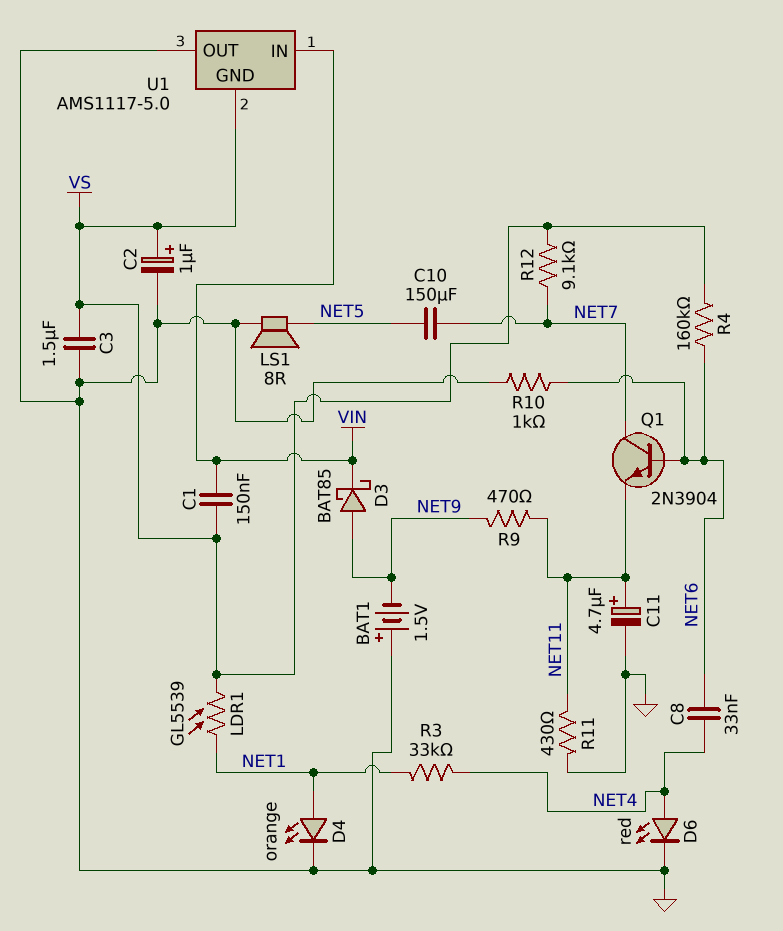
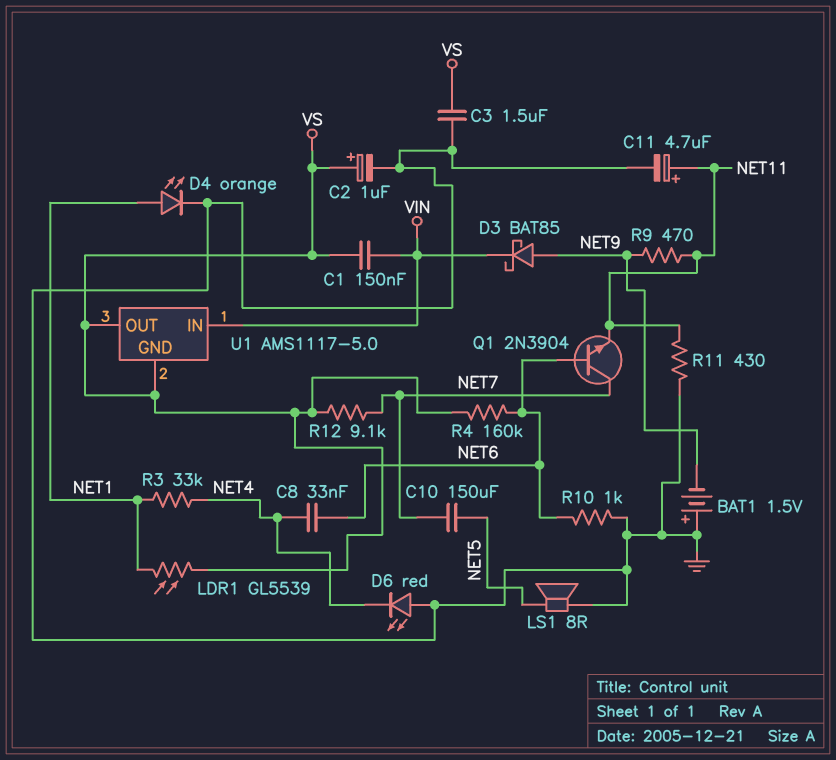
D6: LED red (A NET4, K GND) -> LED red (A GND, K NET4)
U1 pin OUT: GND -> VS

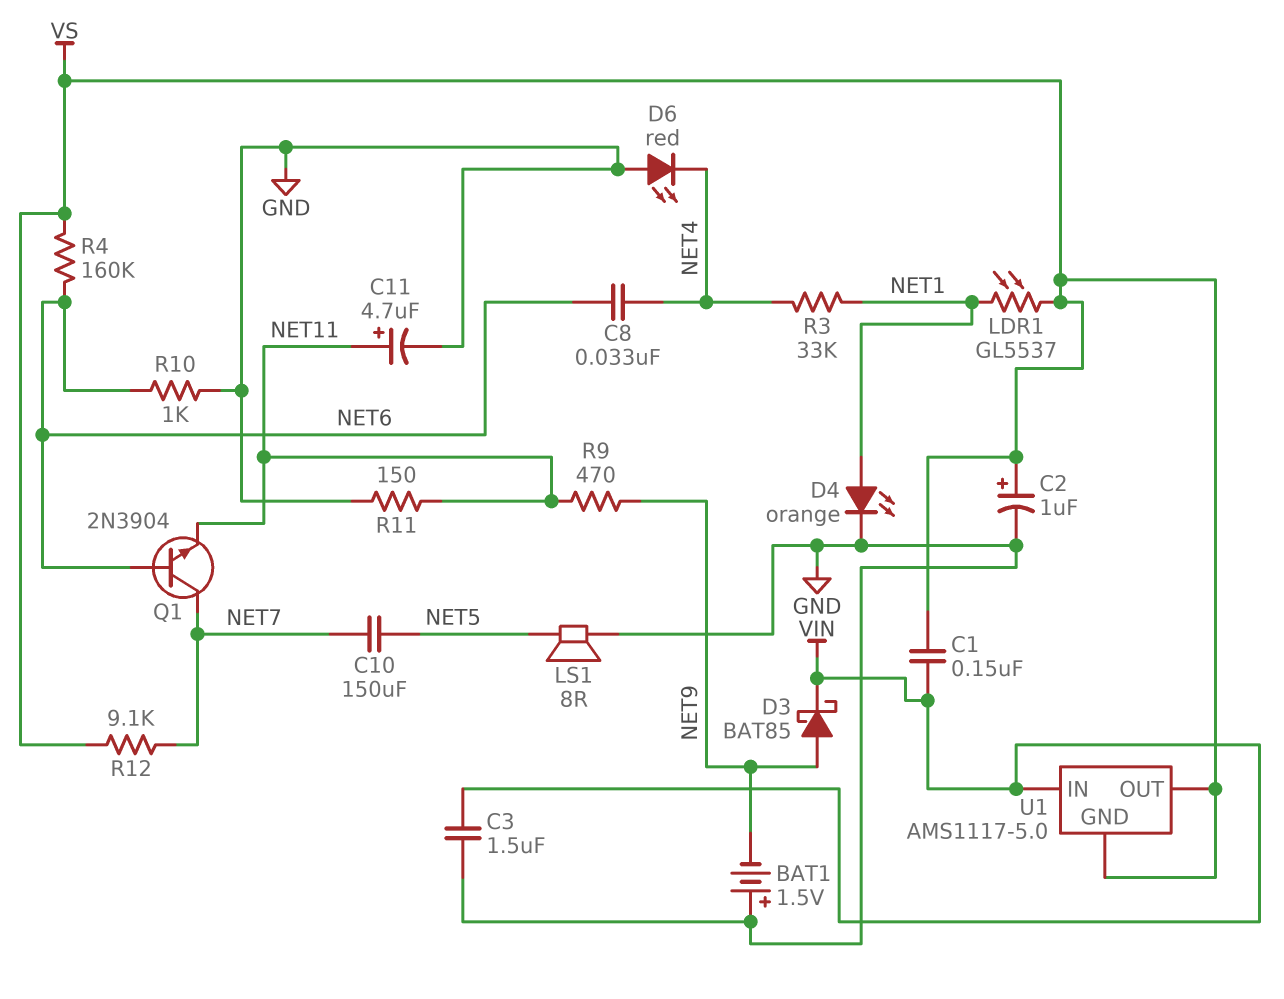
C3: 1.5uF (GND, VS) -> 1.5uF (GND, VIN)
LDR1: GL5539 (NET1, VS) -> GL5537 (NET1, VS)
R11: 430 (GND, NET11) -> 150 (GND, NET11)

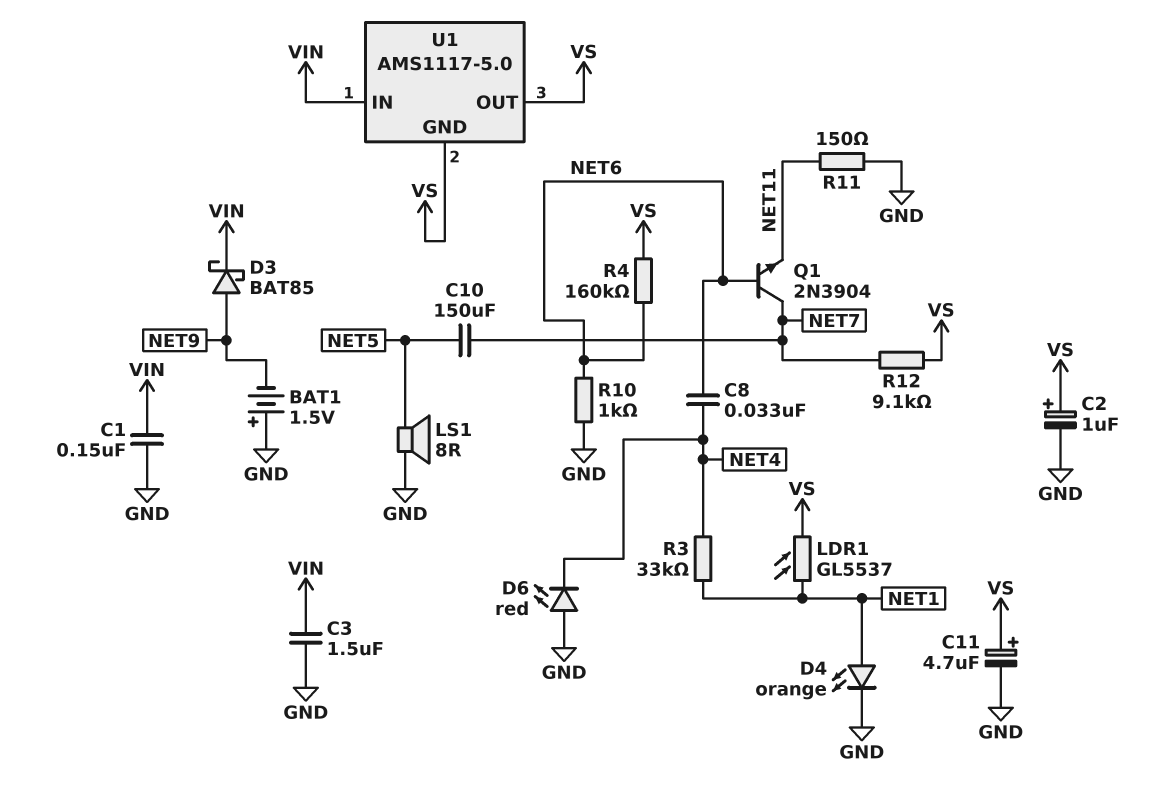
C1: 150nF (VIN, VS) -> 150nF (GND, VIN)
C11: 4.7uF (plus NET11, minus GND) -> 4.7uF (plus VS, minus GND)
R9: 470 (NET9, NET11) -> none

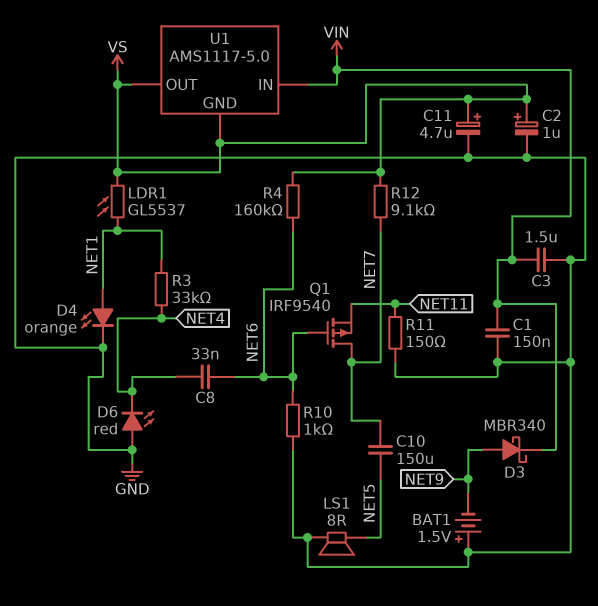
D3: schottky BAT85 (A NET9, K VIN) -> schottky MBR340 (A NET9, K VIN)
Q1: NPN 2N3904 (B NET6, C NET7, E NET11) -> PMOS IRF9540 (G NET6, D NET7, S NET11)

